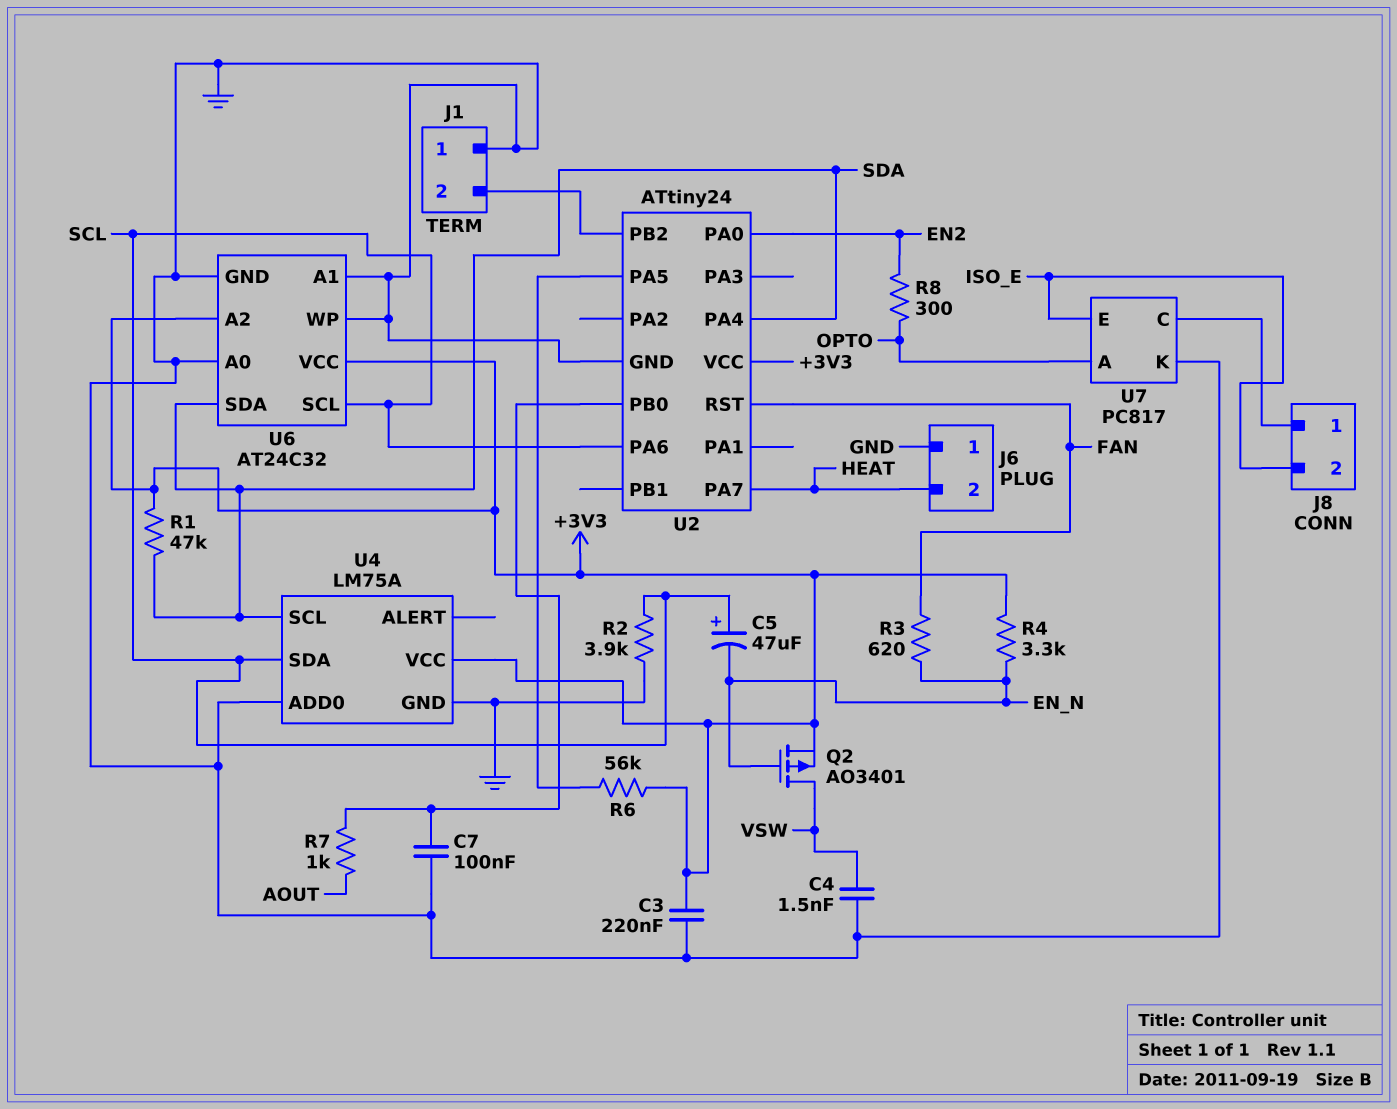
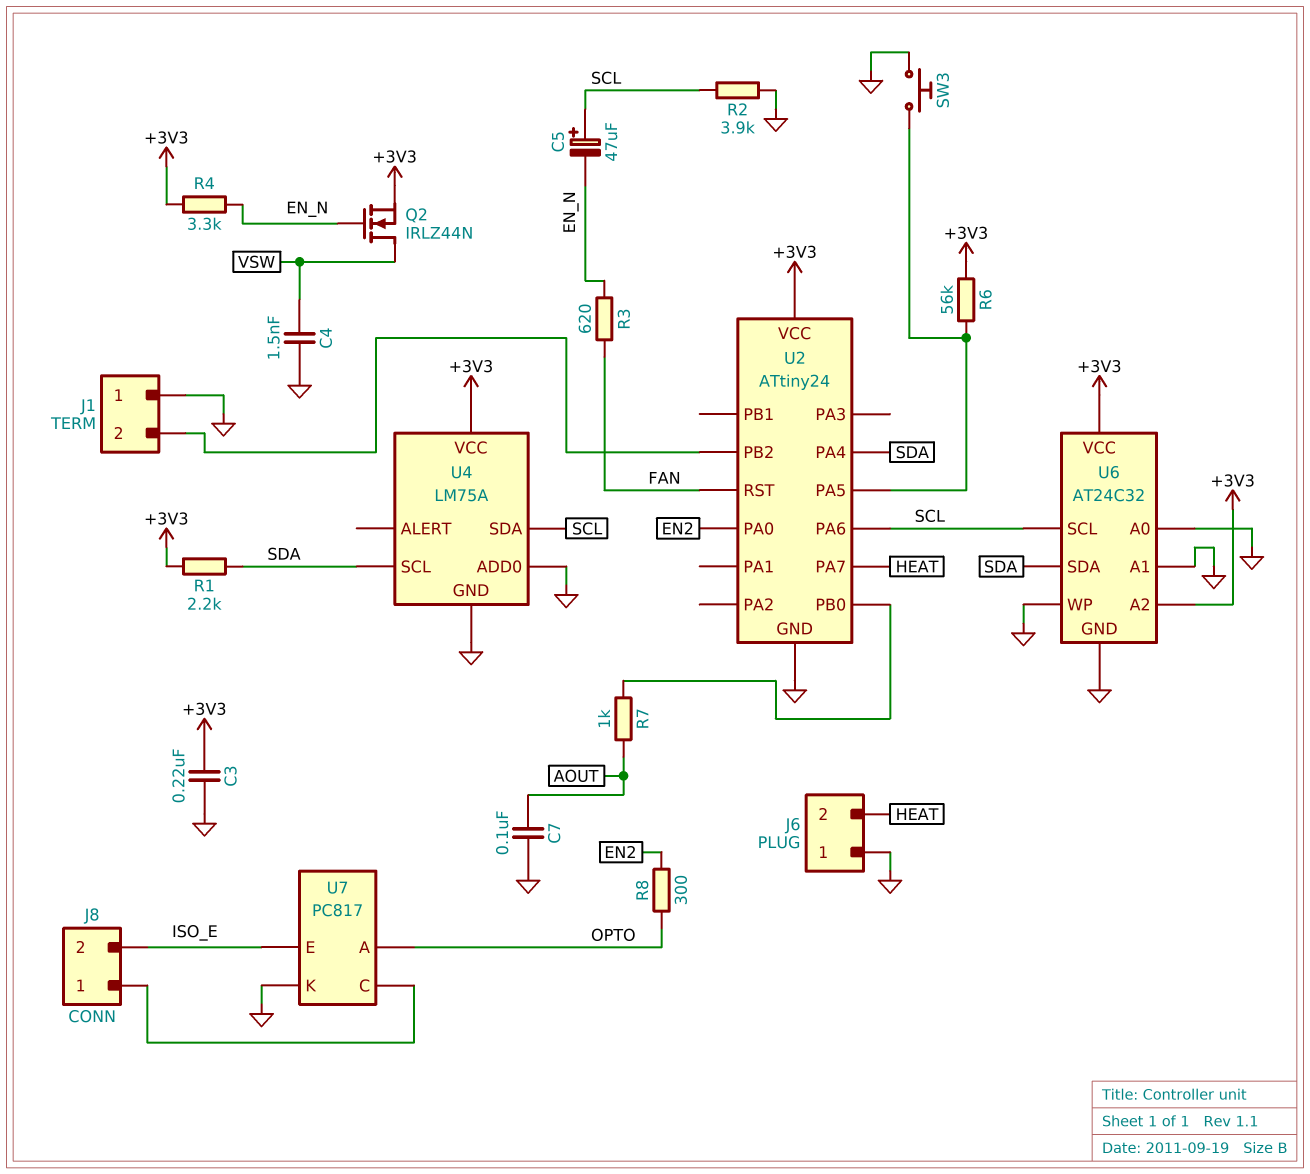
C7: 100nF (GND, U2/PB0) -> 100nF (AOUT, GND)
Q2: PMOS AO3401 (G EN_N, D VSW, S +3V3) -> NMOS IRLZ44N (G EN_N, D VSW, S +3V3)
R1: 47k (+3V3, SDA) -> 2.2k (+3V3, SDA)
SW3: none -> button (GND, U2/PA5)

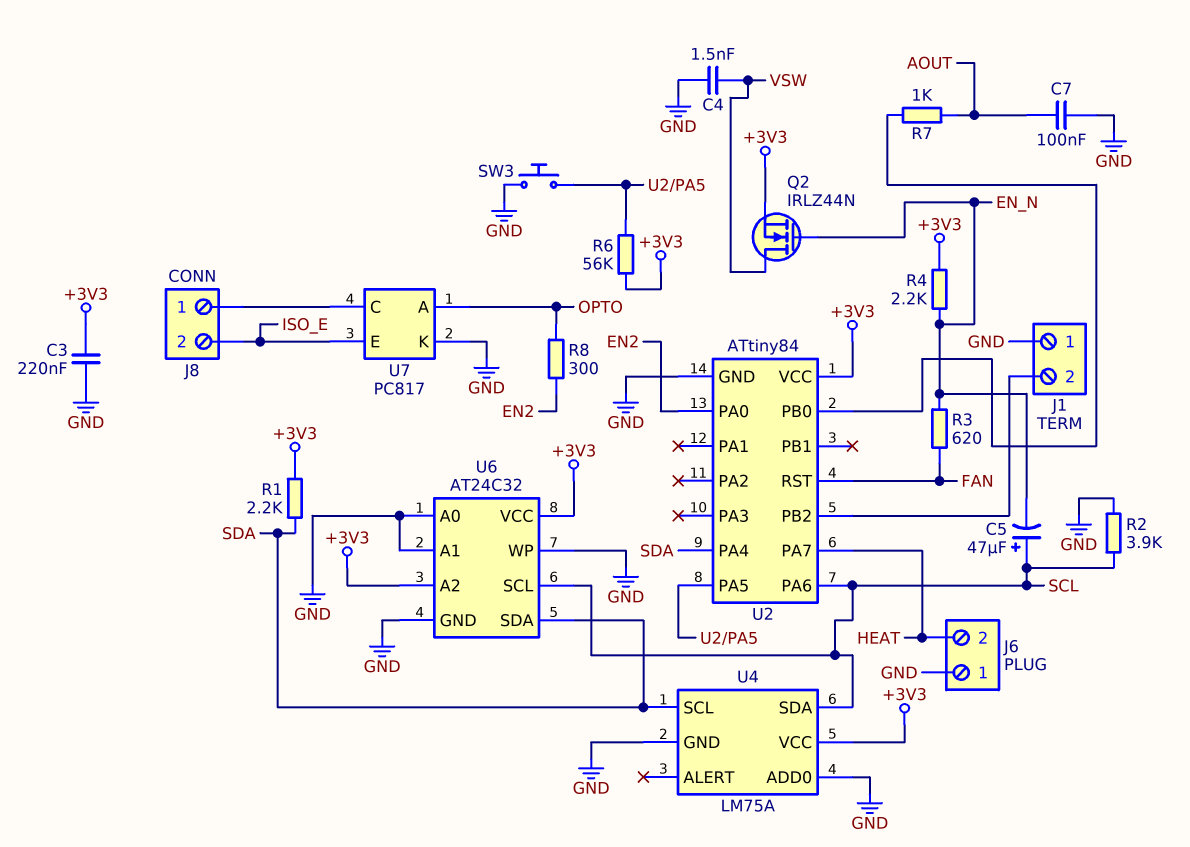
R4: 3.3k (+3V3, EN_N) -> 2.2k (+3V3, EN_N)
U2: ATtiny24 -> ATtiny84

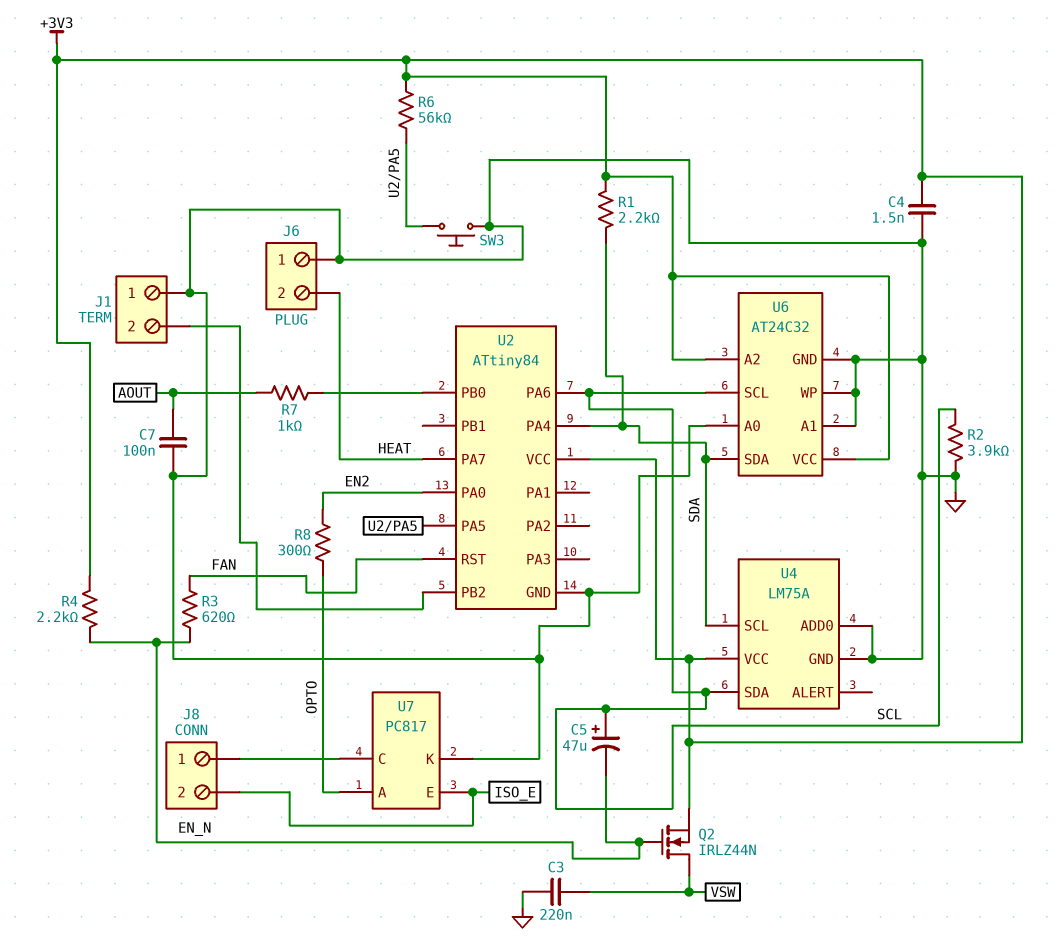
C3: 220nF (+3V3, GND) -> 220nF (GND, VSW)
C4: 1.5nF (GND, VSW) -> 1.5nF (+3V3, GND)

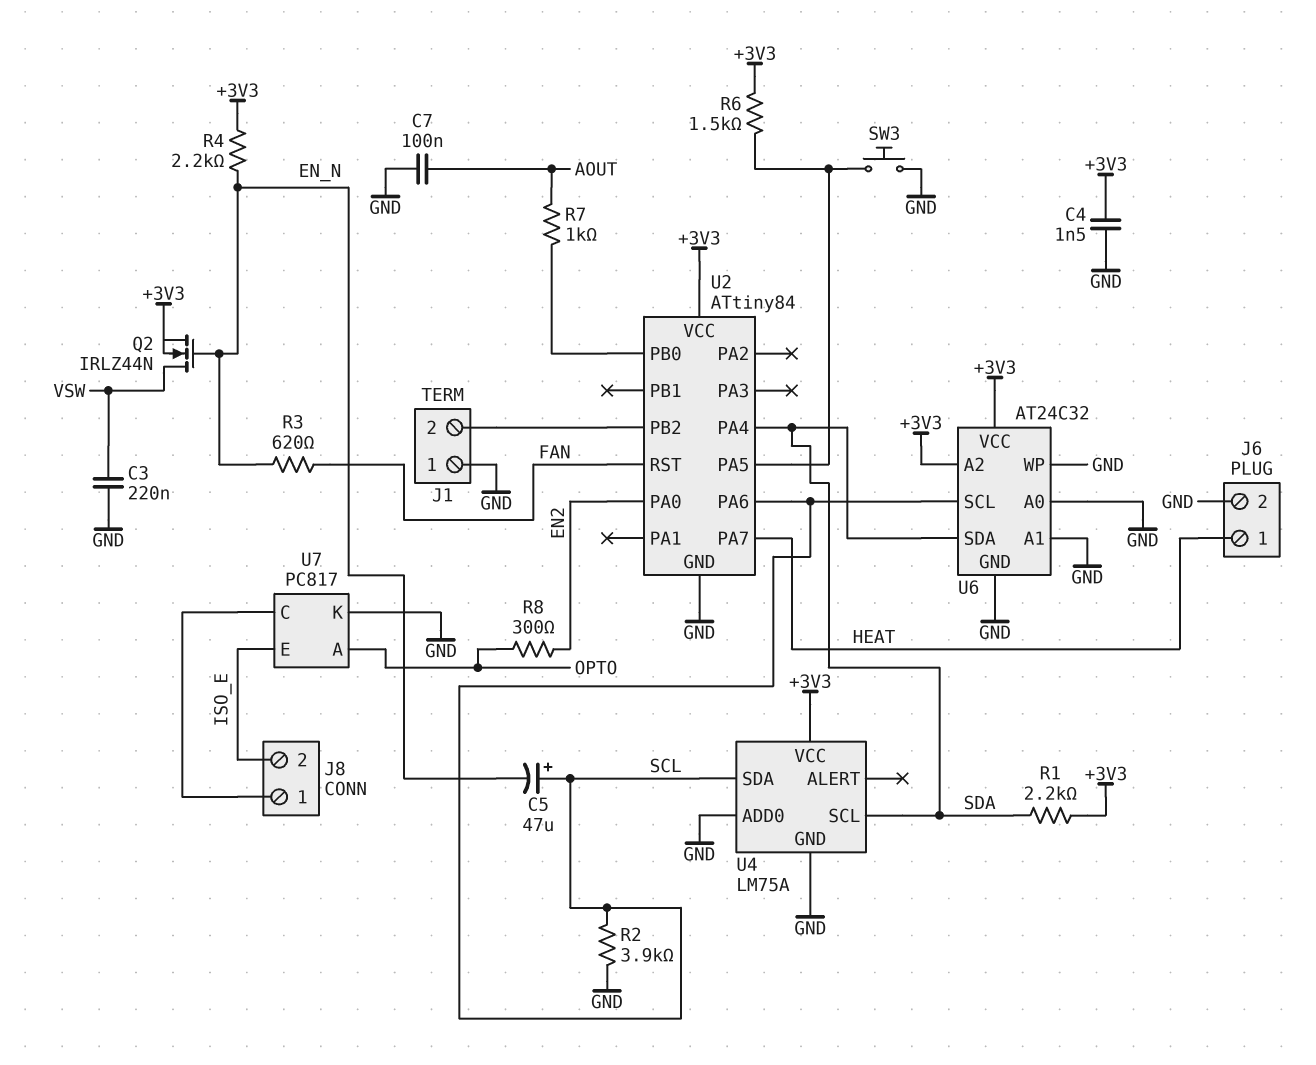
J6 pin 1: GND -> HEAT
J6 pin 2: HEAT -> GND
R6: 56k (+3V3, U2/PA5) -> 1.5k (+3V3, U2/PA5)

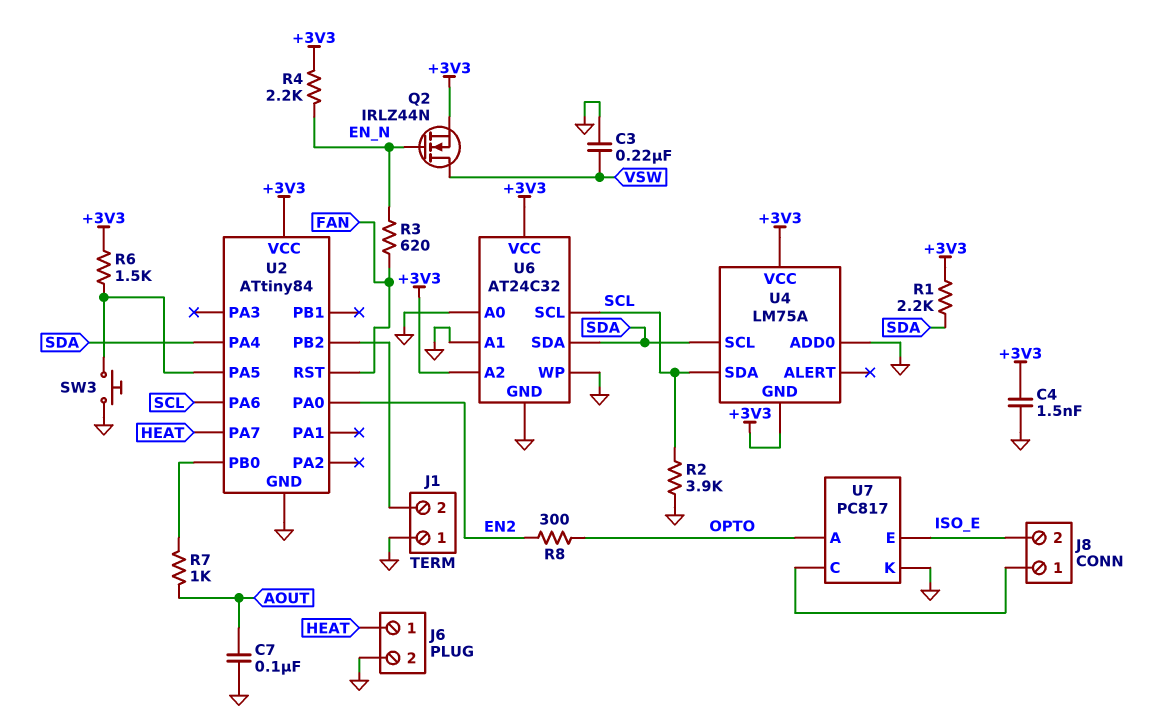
C5: 47uF (plus SCL, minus EN_N) -> none
U4 pin GND: GND -> +3V3

